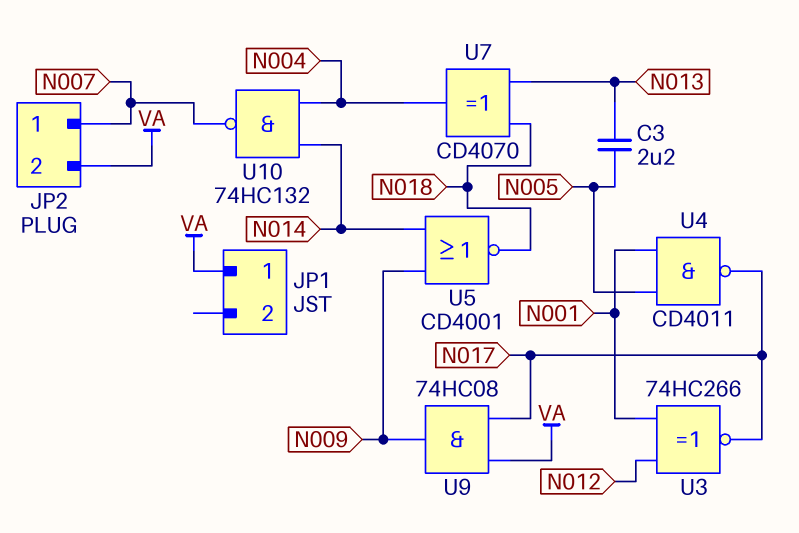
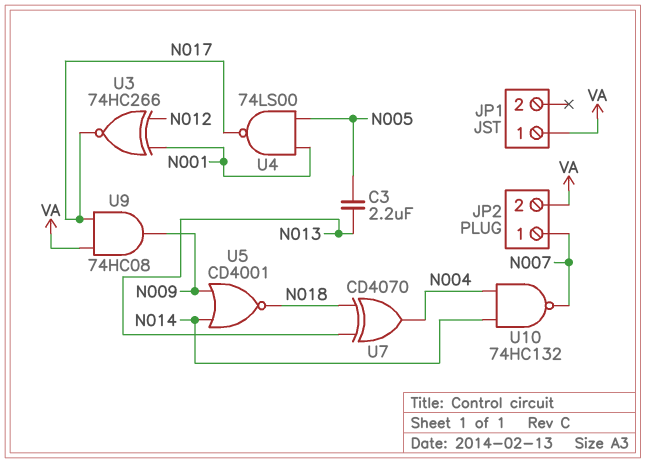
U4: NAND CD4011 (in N001, in N005, out N017) -> NAND 74LS00 (in N001, in N005, out N017)

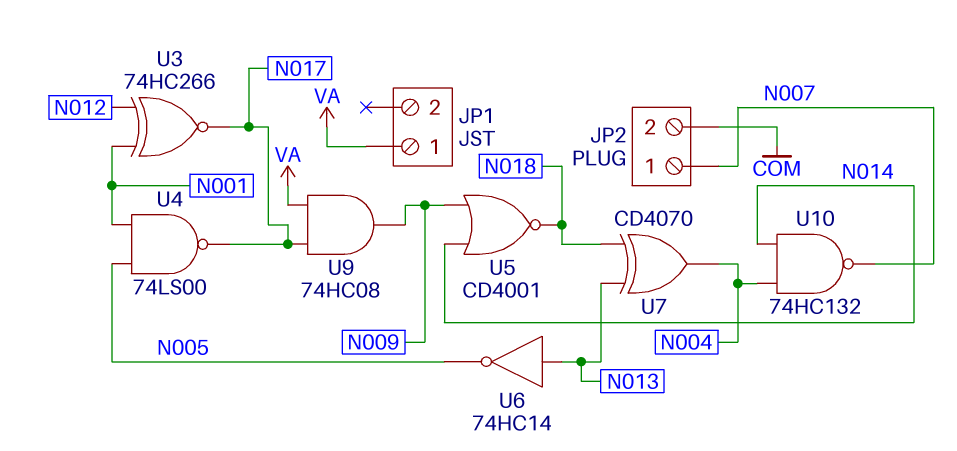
C3: 2.2uF (N005, N013) -> none
JP2 pin 2: VA -> COM
U6: none -> NOT 74HC14 (in N013, out N005)

